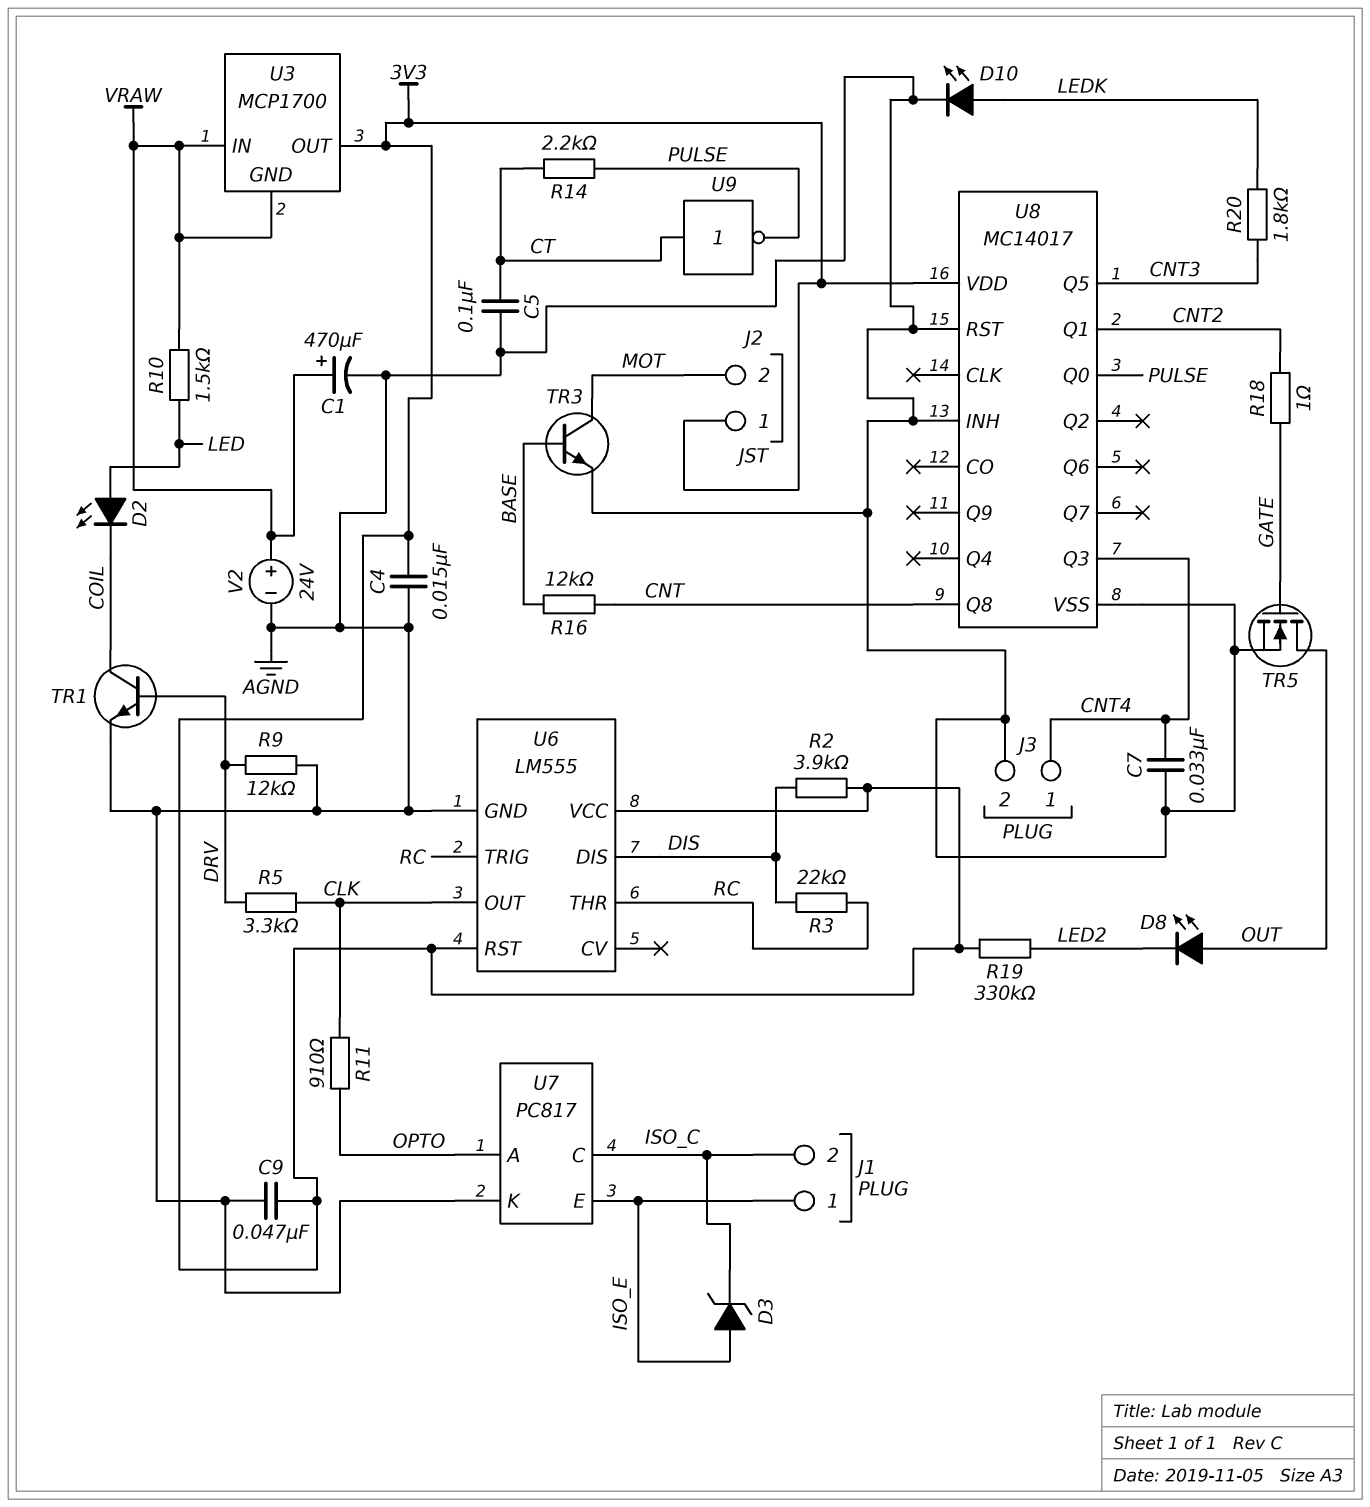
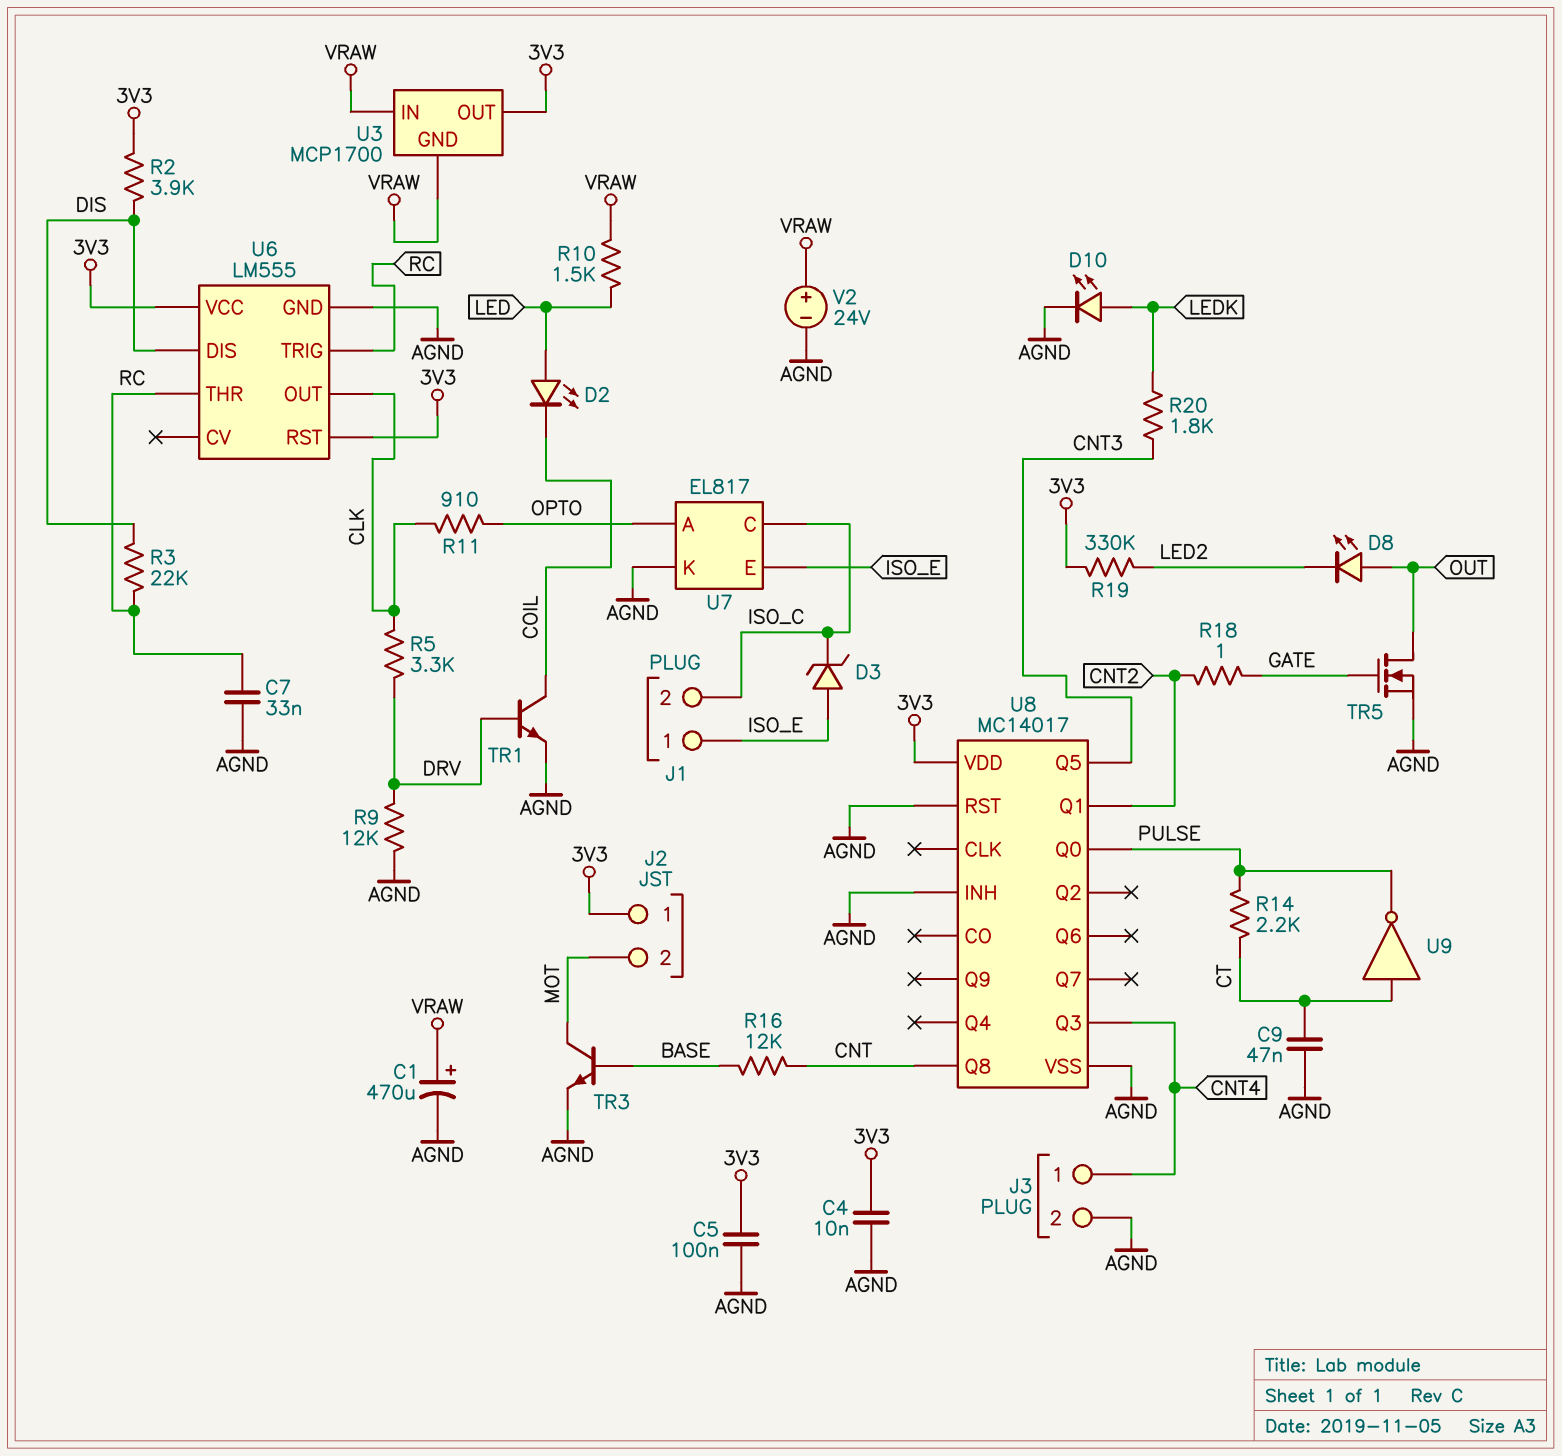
C4: 15nF (3V3, AGND) -> 10nF (3V3, AGND)
C5: 100nF (AGND, CT) -> 100nF (3V3, AGND)
C7: 33nF (AGND, CNT4) -> 33nF (AGND, RC)
C9: 47nF (3V3, AGND) -> 47nF (AGND, CT)
U7: PC817 -> EL817

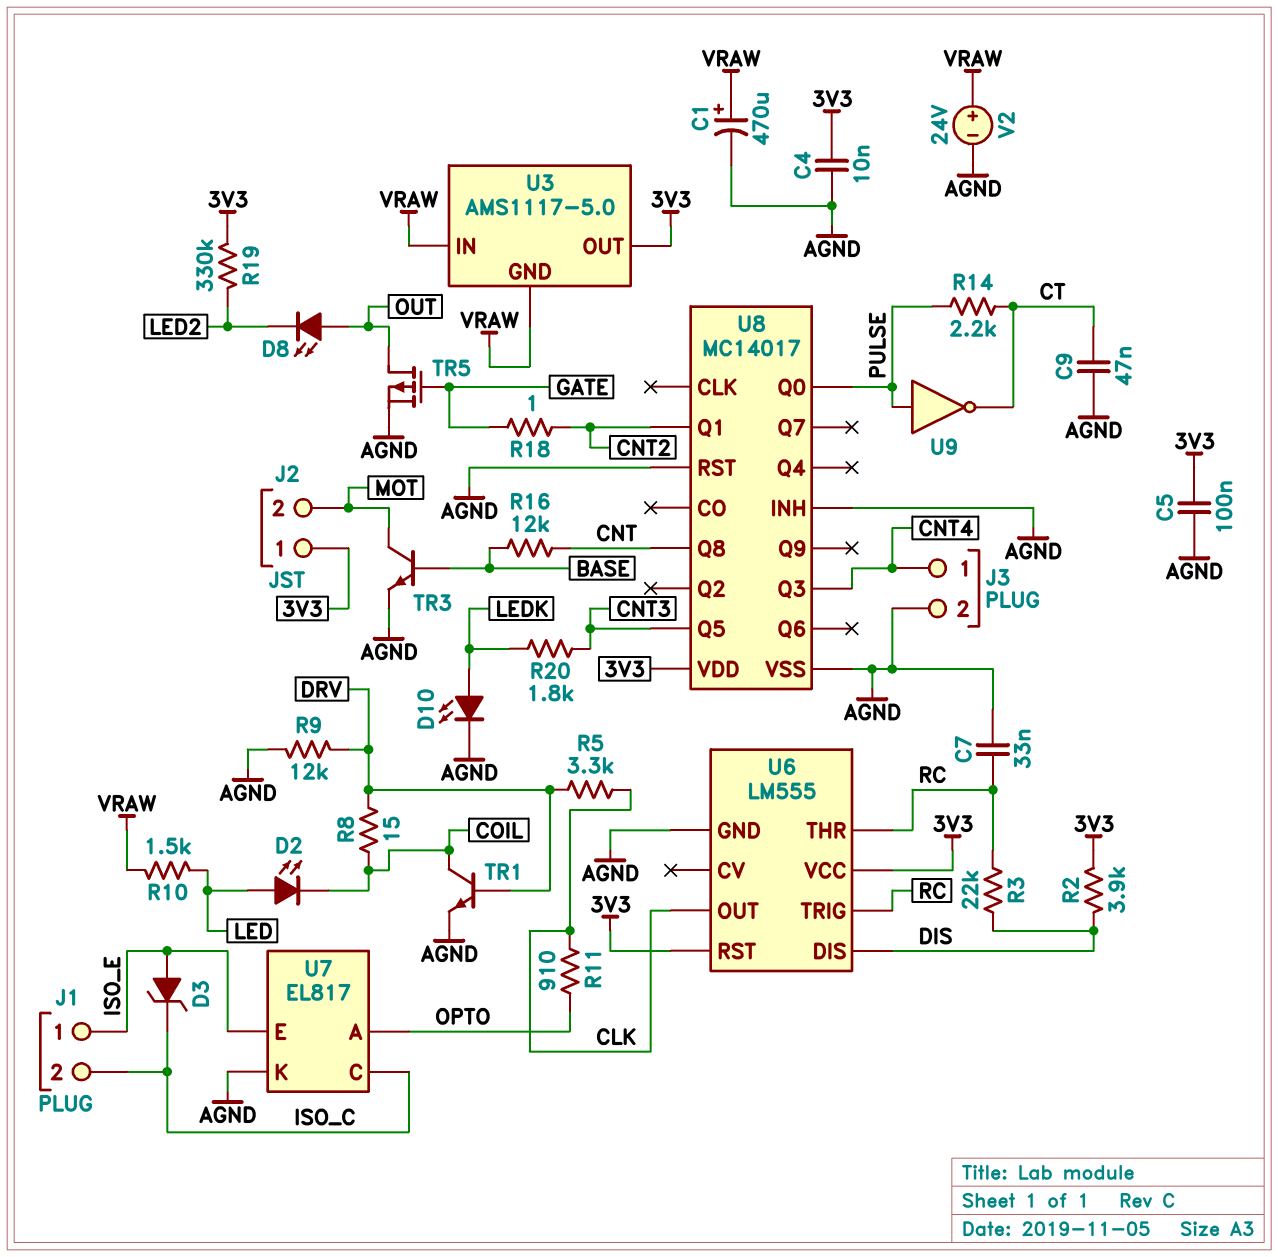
R8: none -> 15 (COIL, DRV)
TR5: NMOS (G GATE, D OUT, S AGND) -> PMOS (G GATE, D OUT, S AGND)
U3: MCP1700 -> AMS1117-5.0
U9: NOT (in CT, out PULSE) -> NOT (in PULSE, out CT)

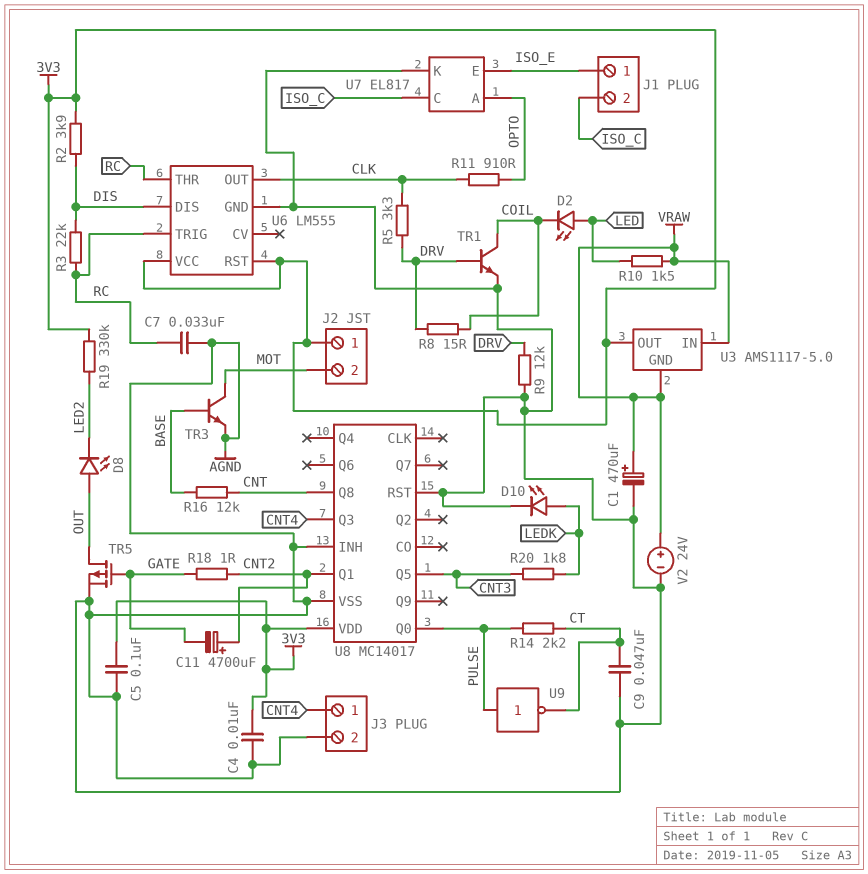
C11: none -> 4700uF (plus CNT2, minus GATE)
D3: zener (A ISO_E, K ISO_C) -> none

